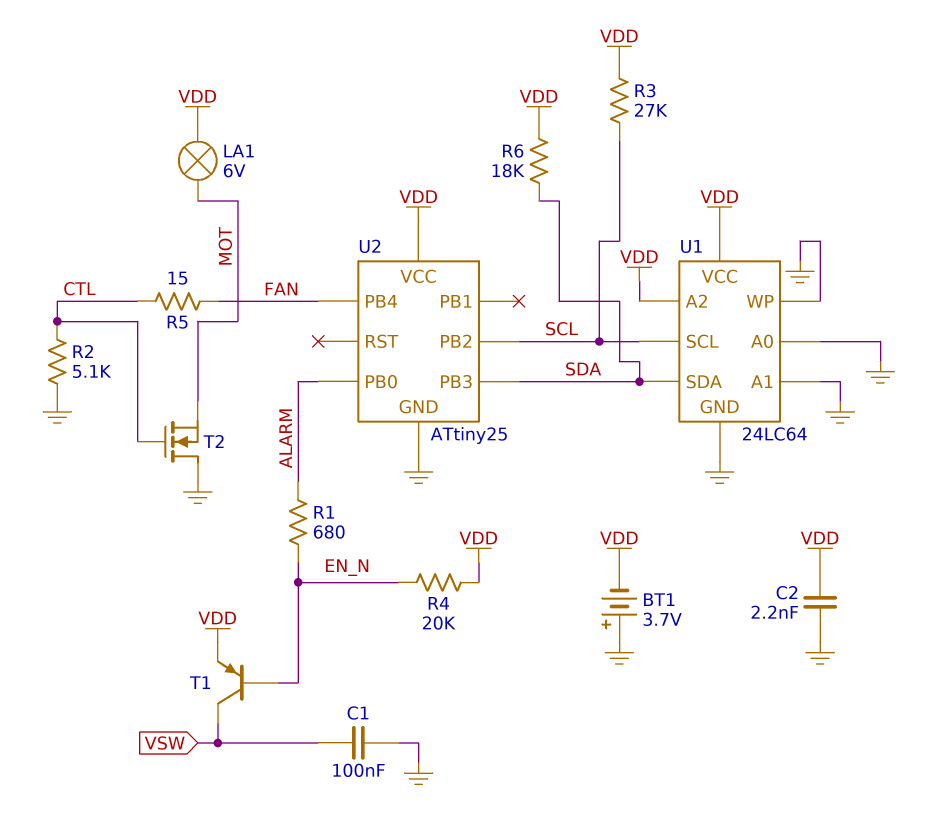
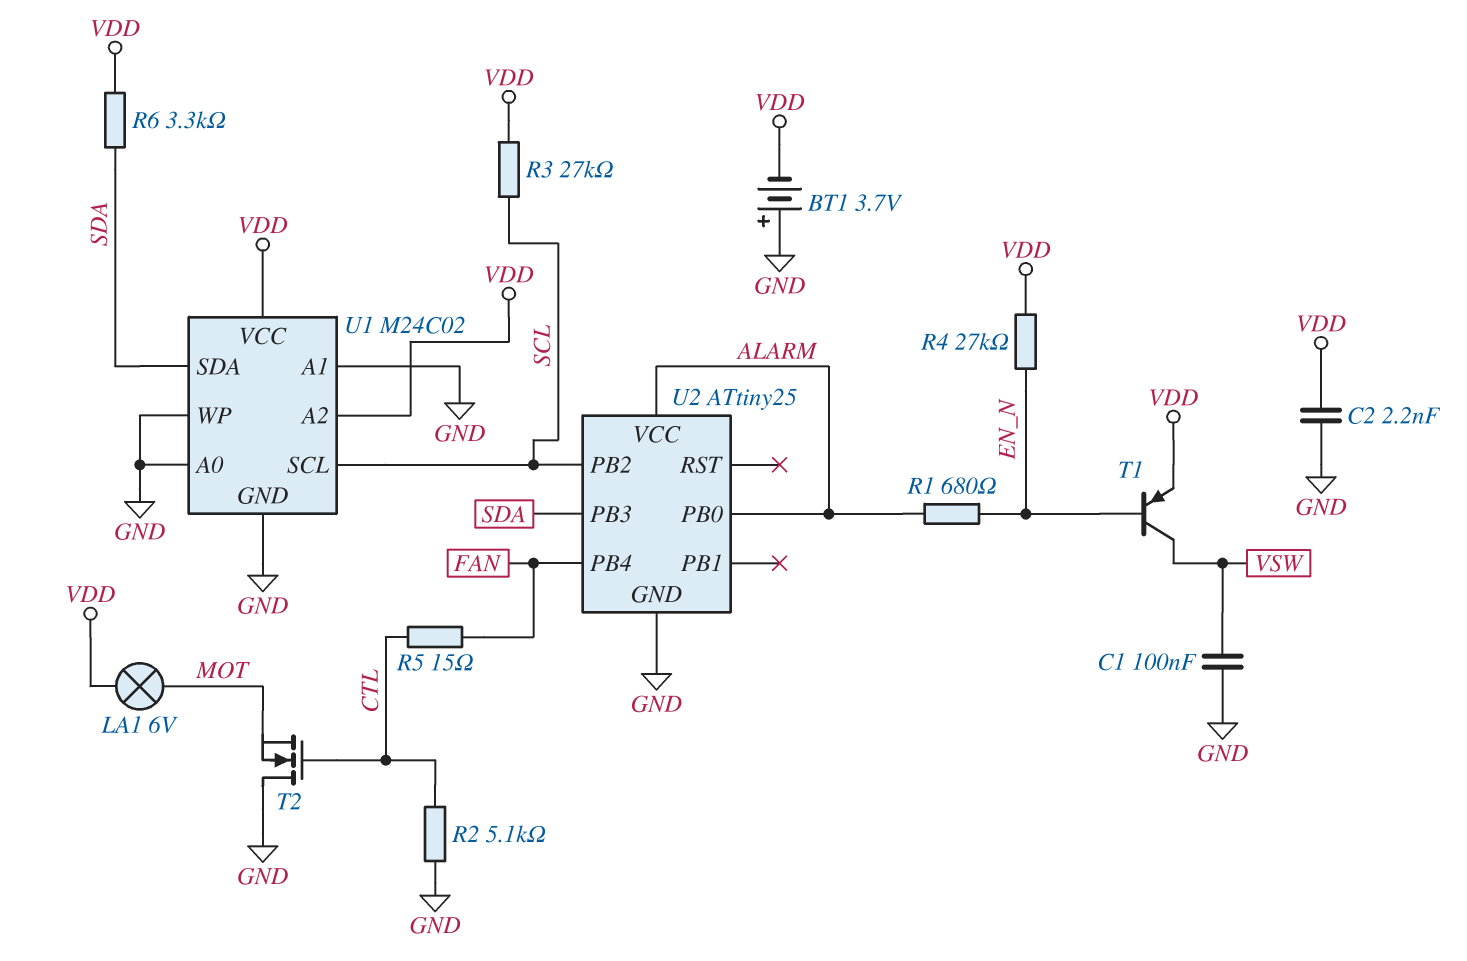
R4: 20k (EN_N, VDD) -> 27k (EN_N, VDD)
R6: 18k (SDA, VDD) -> 3.3k (SDA, VDD)
U1: 24LC64 -> M24C02
U2 pin VCC: VDD -> ALARM

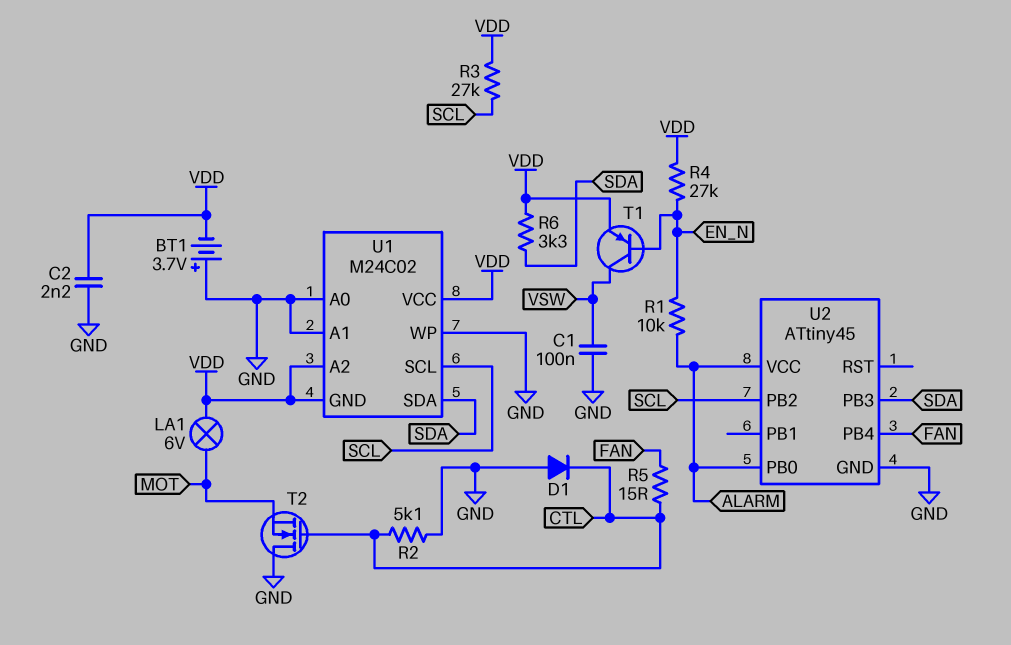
D1: none -> diode (A GND, K CTL)
R1: 680 (ALARM, EN_N) -> 10k (ALARM, EN_N)
U1 pin GND: GND -> VDD
U2: ATtiny25 -> ATtiny45

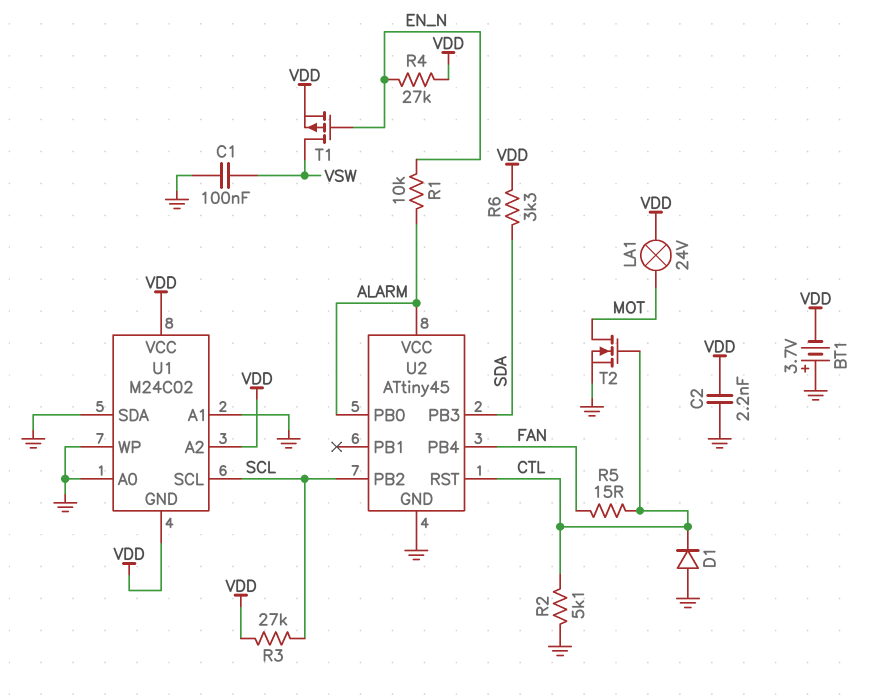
LA1: lamp 6V (MOT, VDD) -> lamp 24V (MOT, VDD)
T1: PNP (B EN_N, C VSW, E VDD) -> PMOS (G EN_N, D VSW, S VDD)
T2: NMOS (G CTL, D GND, S MOT) -> NMOS (G CTL, D MOT, S GND)
U1 pin SDA: SDA -> GND
U2 pin RST: none -> CTL

